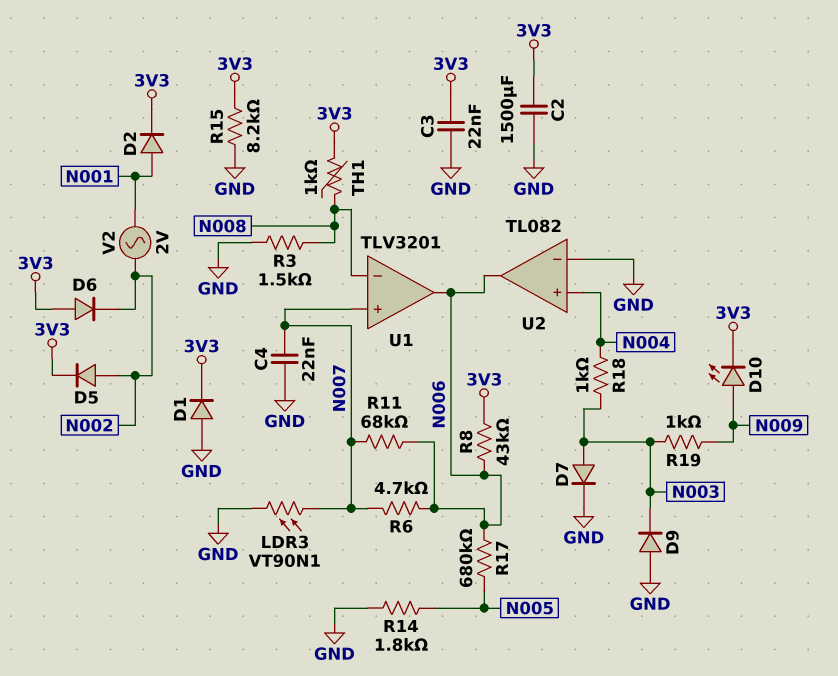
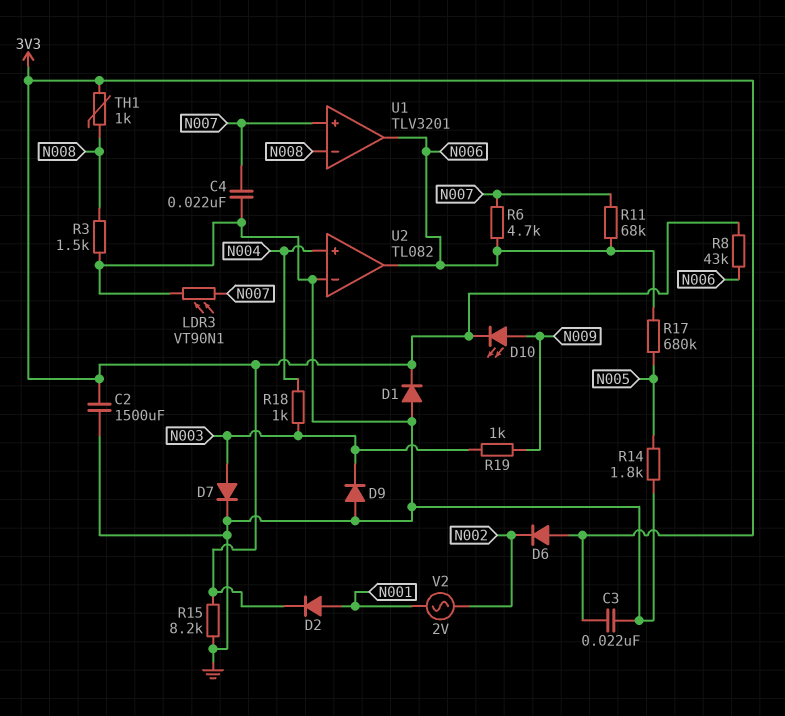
D5: diode (A N002, K 3V3) -> none

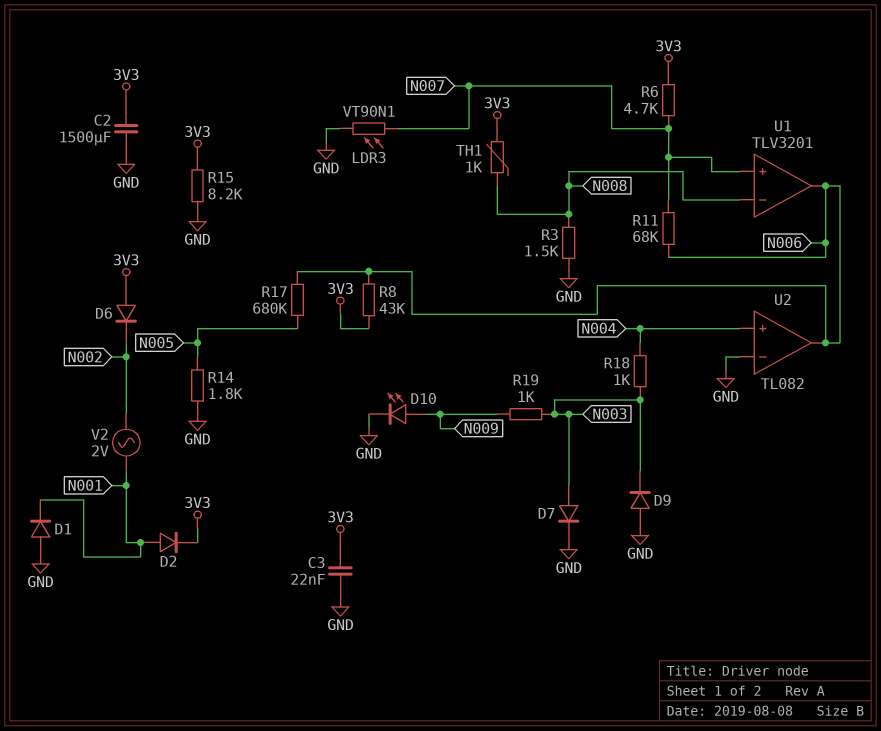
C4: 22nF (GND, N007) -> none
D1: diode (A GND, K 3V3) -> diode (A GND, K N001)
D10: LED (A N009, K 3V3) -> LED (A N009, K GND)
R6: 4.7k (N006, N007) -> 4.7k (3V3, N007)

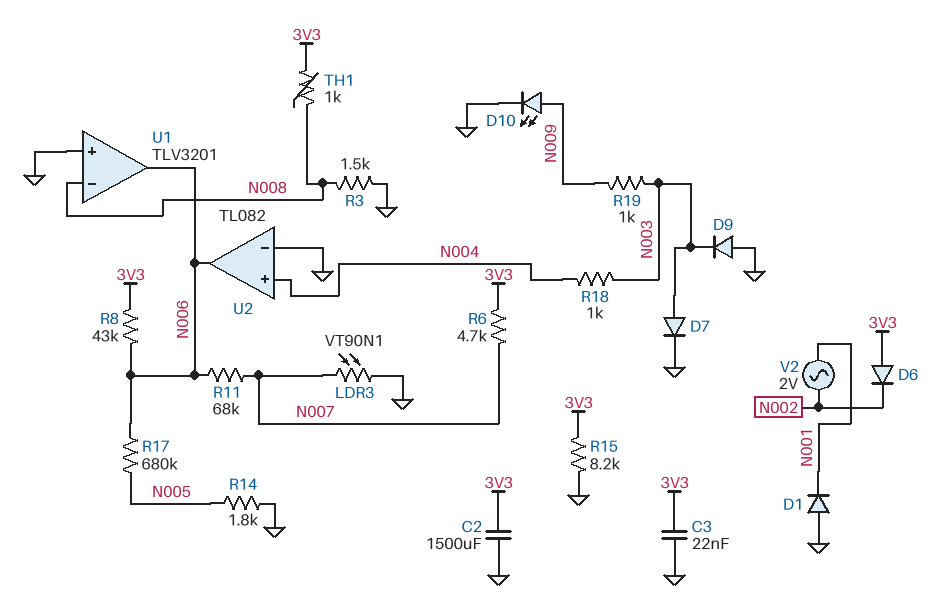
D2: diode (A N001, K 3V3) -> none
U1 pin in+: N007 -> GND

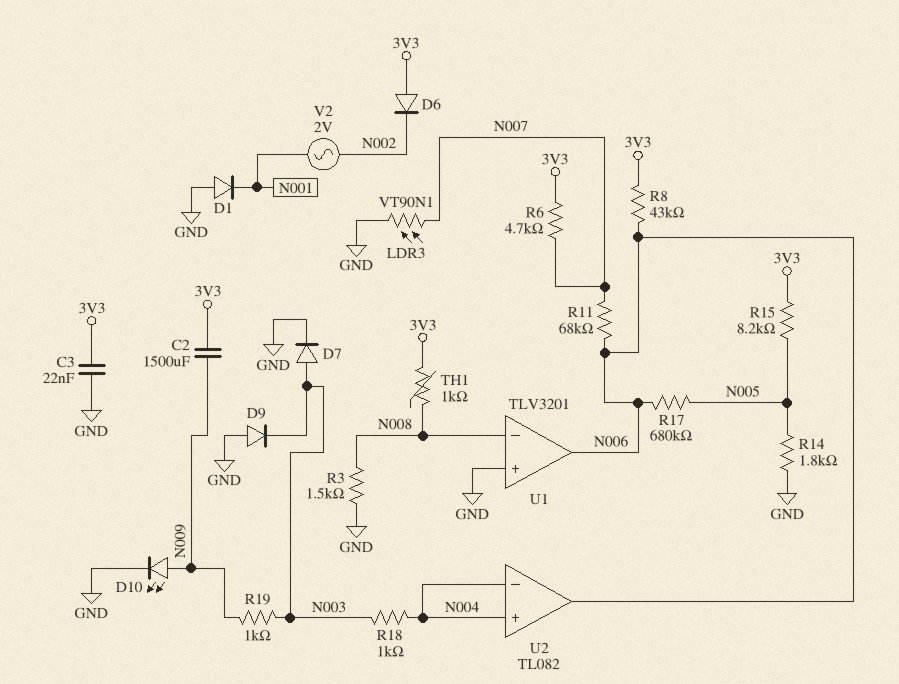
C2: 1500uF (3V3, GND) -> 1500uF (3V3, N009)
R15: 8.2k (3V3, GND) -> 8.2k (3V3, N005)
U2 pin in-: GND -> N004

